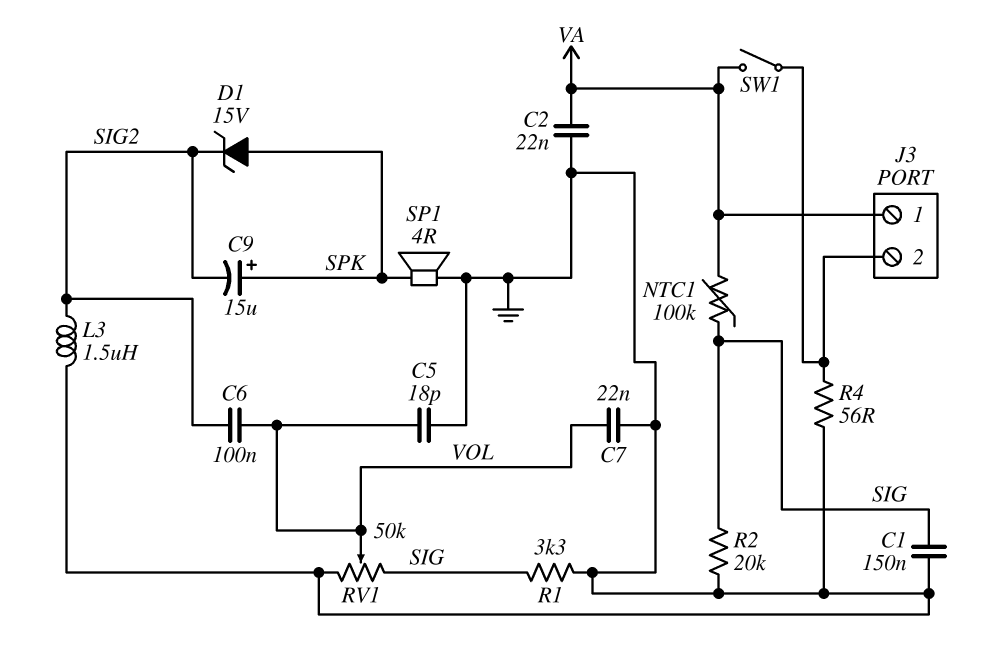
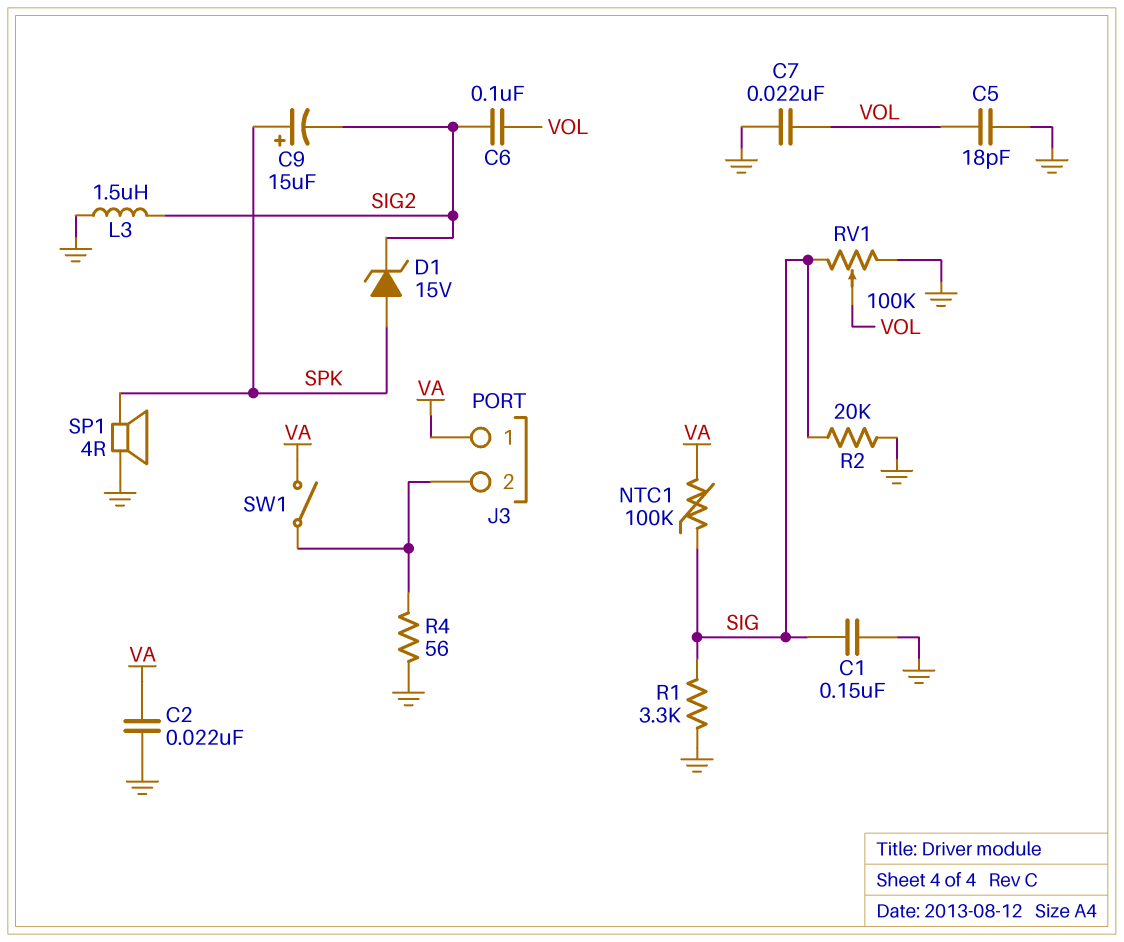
RV1: 50k (GND, SIG, wiper VOL) -> 100k (GND, SIG, wiper VOL)

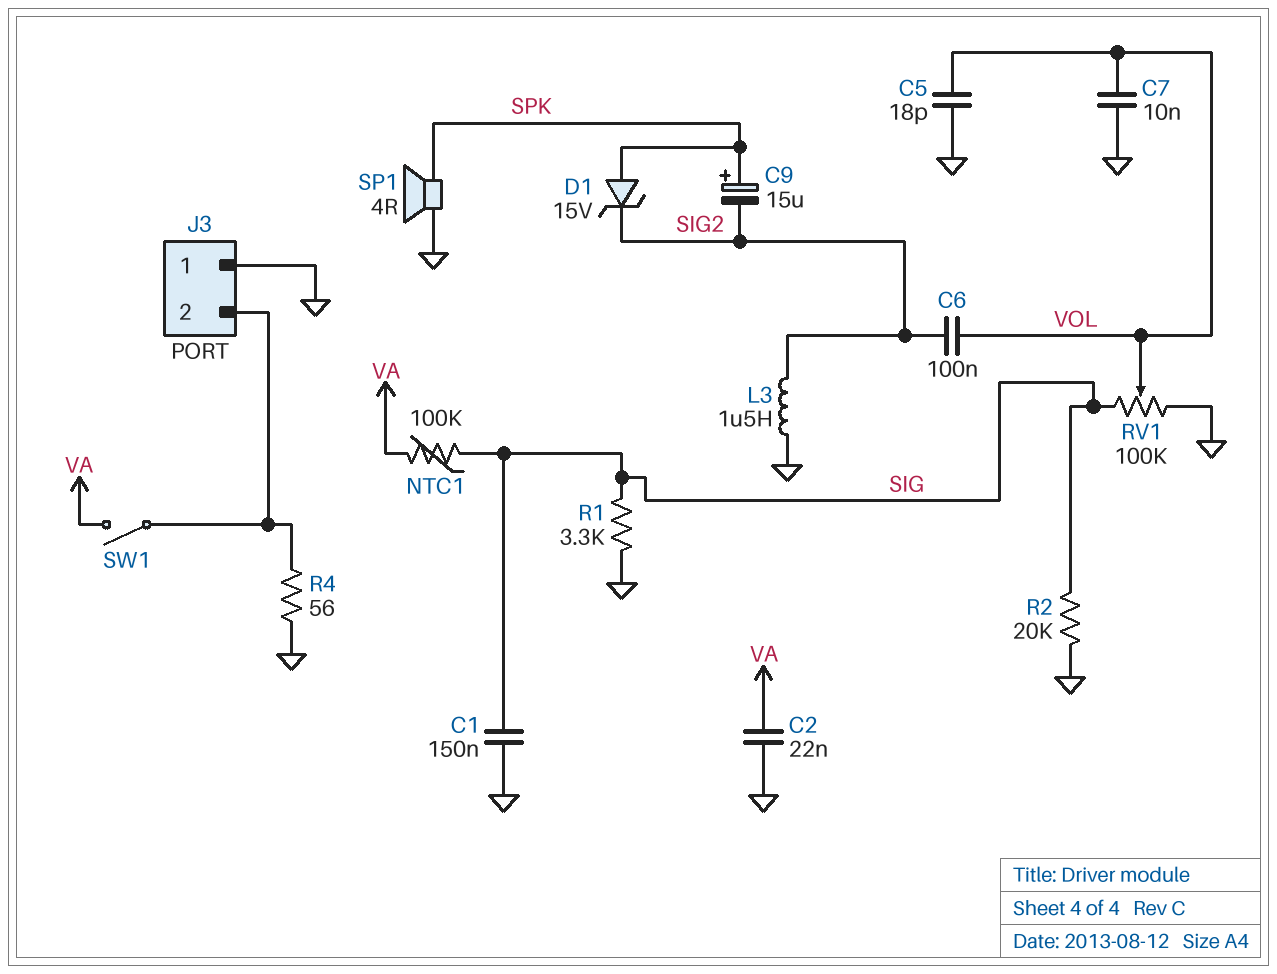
C7: 22nF (GND, VOL) -> 10nF (GND, VOL)
J3 pin 1: VA -> GND

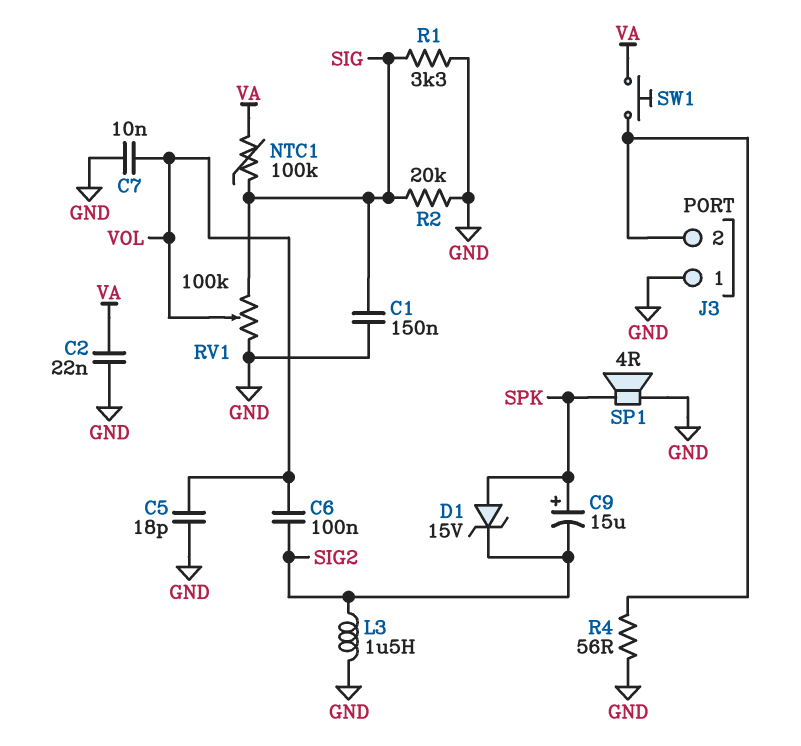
SW1: switch (J3/2, VA) -> button (J3/2, VA)

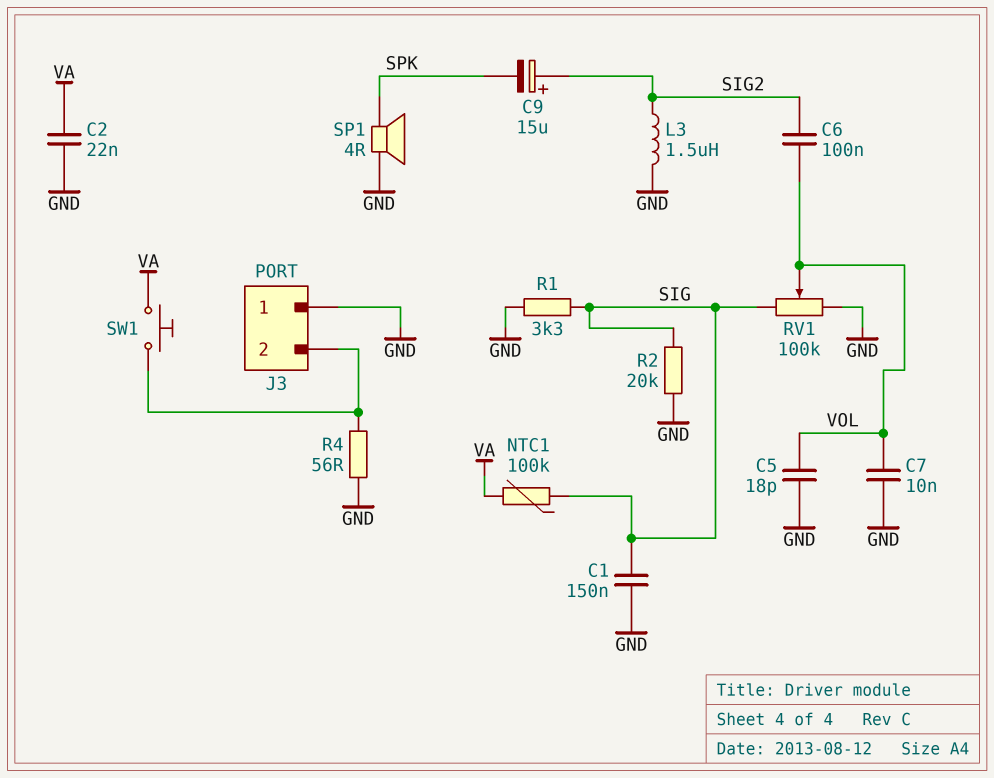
C9: 15uF (plus SPK, minus SIG2) -> 15uF (plus SIG2, minus SPK)
D1: zener 15V (A SPK, K SIG2) -> none

